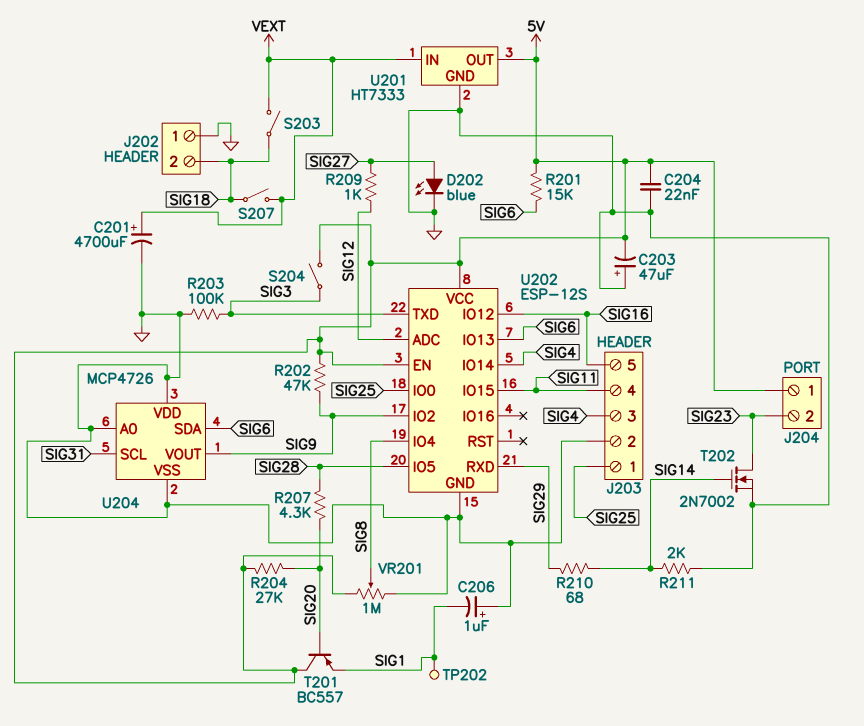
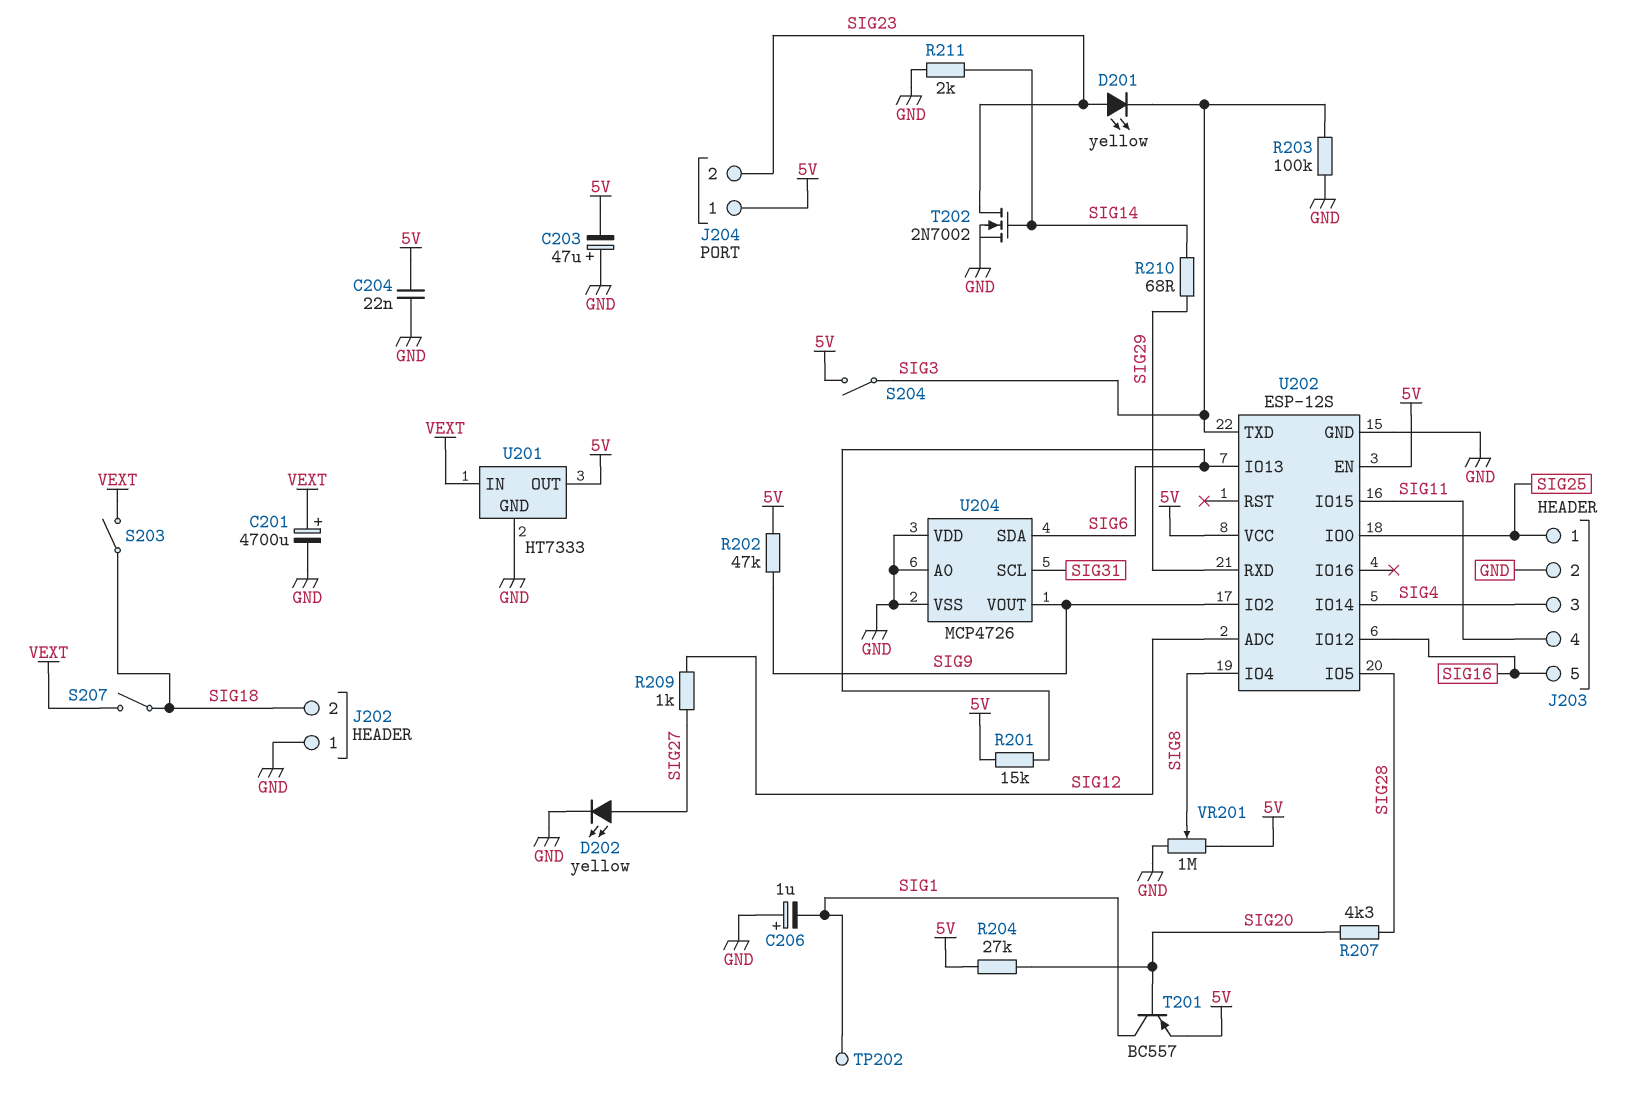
D201: none -> LED yellow (A SIG23, K SIG3)
D202: LED blue (A SIG27, K GND) -> LED yellow (A SIG27, K GND)
T201: PNP BC557 (B SIG20, C 5V, E SIG1) -> PNP BC557 (B SIG20, C SIG1, E 5V)

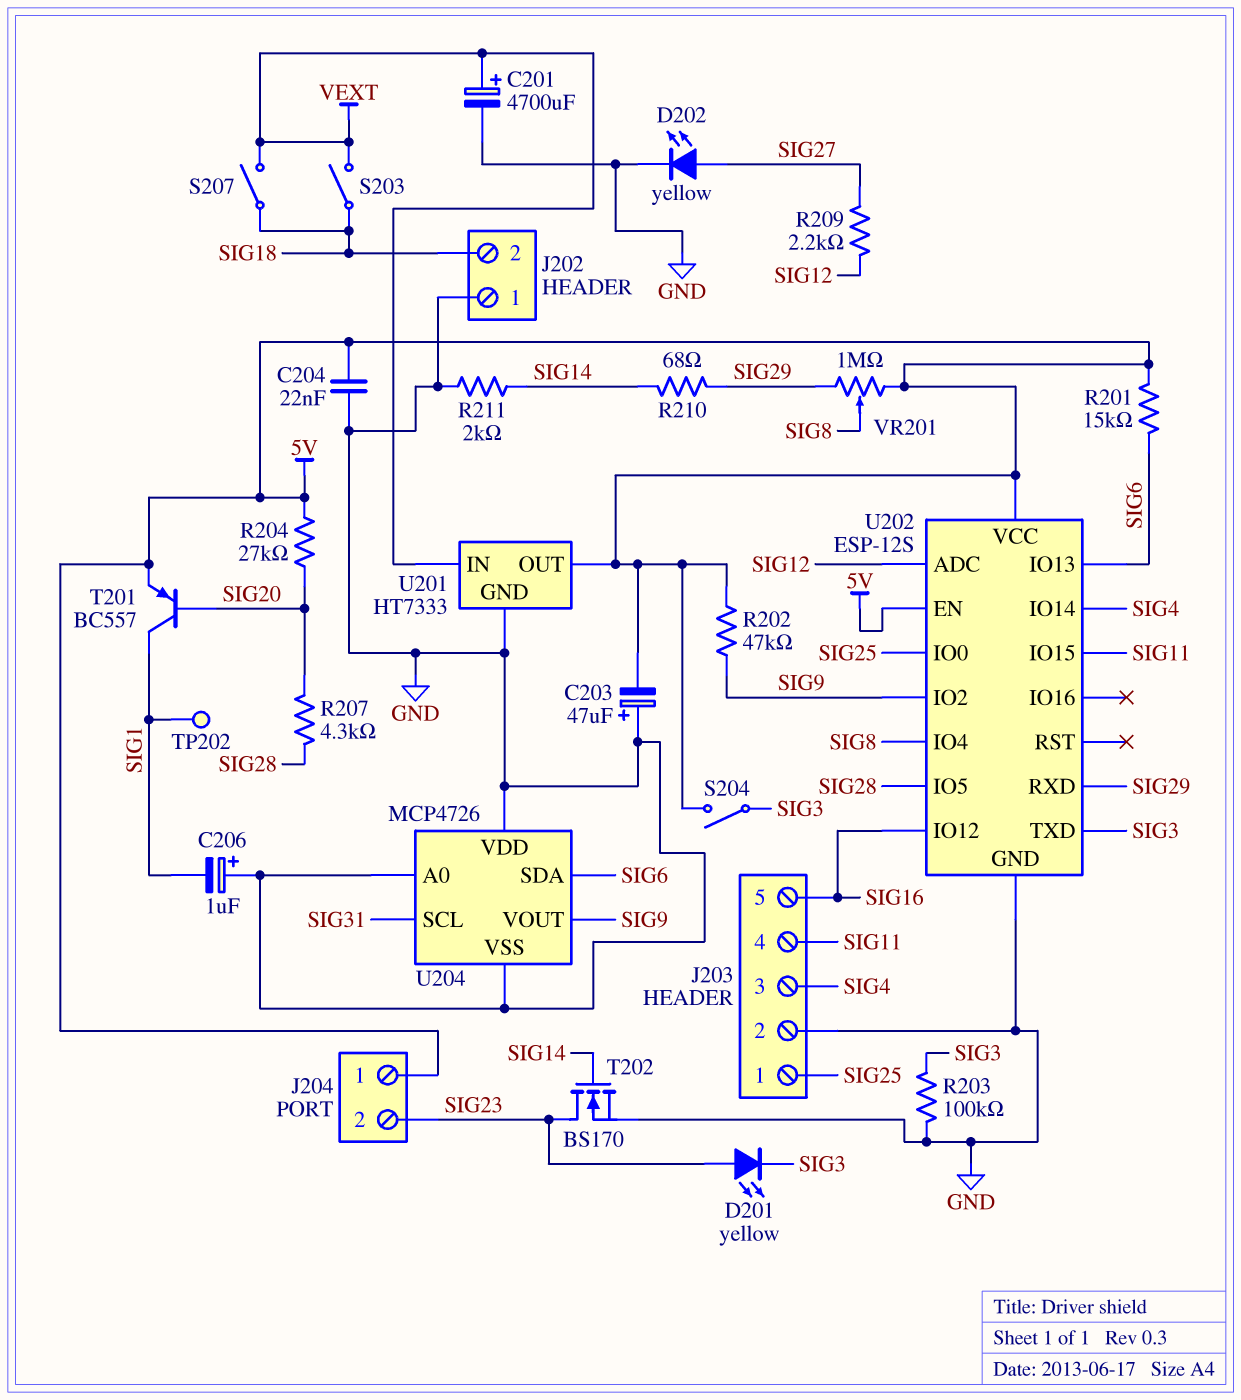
R209: 1k (SIG12, SIG27) -> 2.2k (SIG12, SIG27)
T202: NMOS 2N7002 (G SIG14, D SIG23, S GND) -> NMOS BS170 (G SIG14, D SIG23, S GND)
VR201: 1M (5V, GND, wiper SIG8) -> 1M (5V, SIG29, wiper SIG8)

